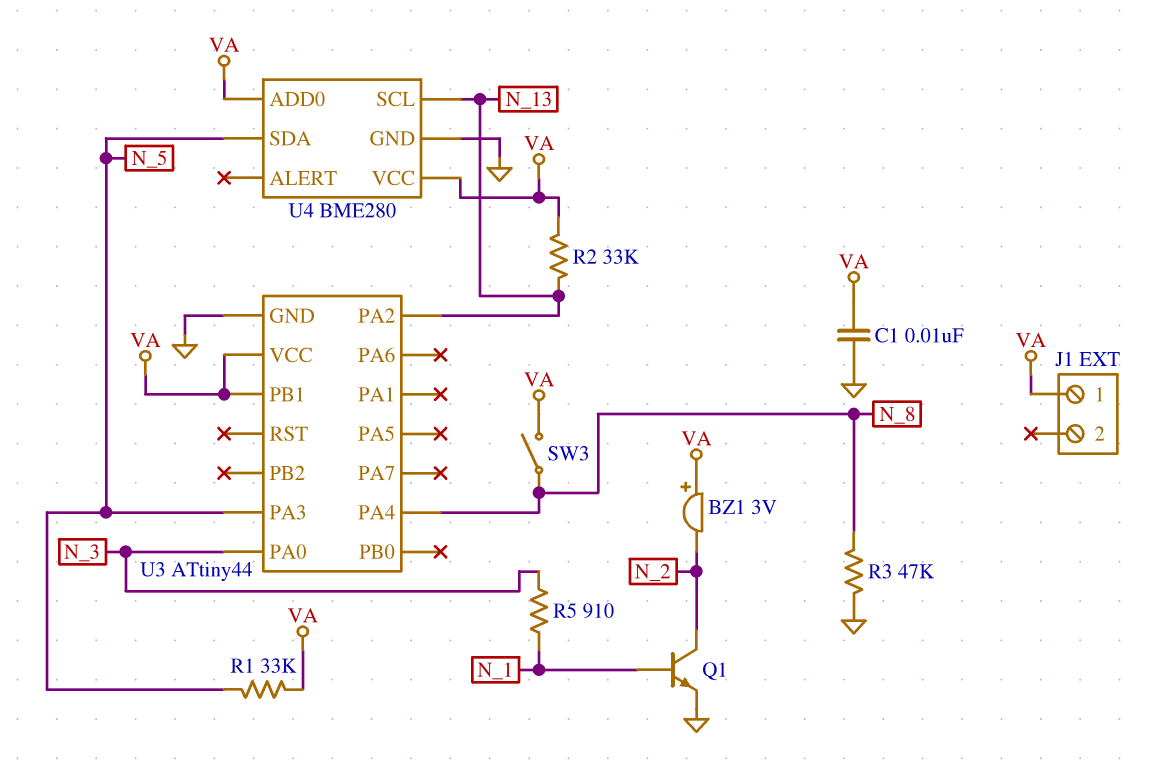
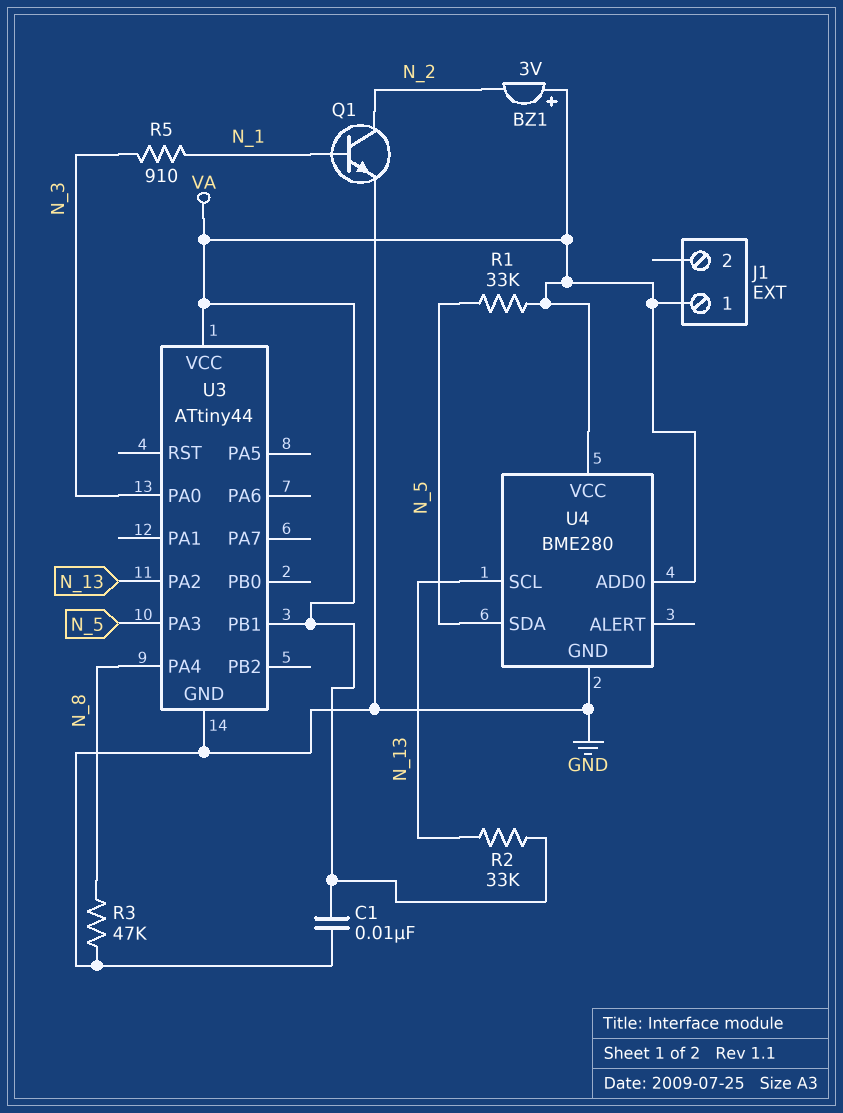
SW3: switch (N_8, VA) -> none

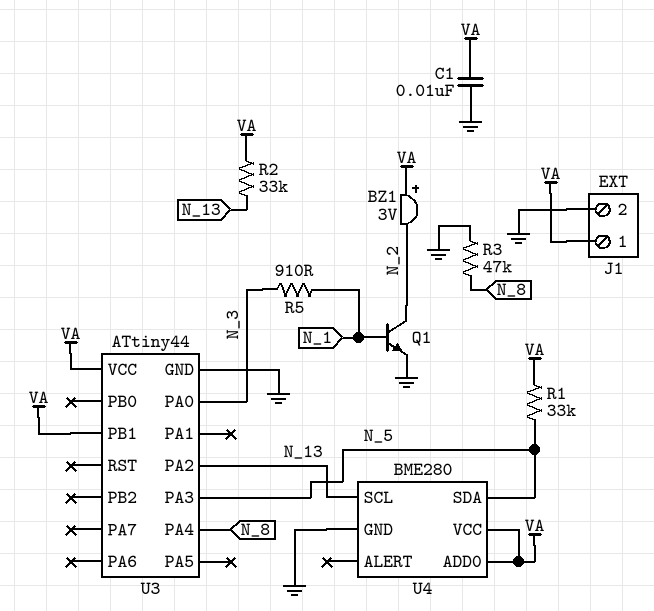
J1 pin 2: none -> GND

